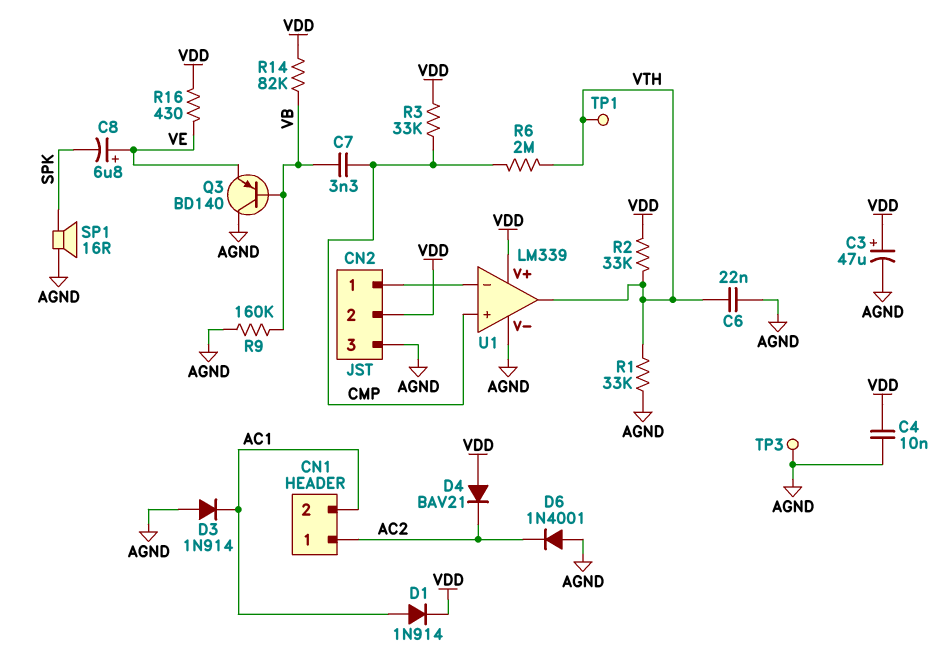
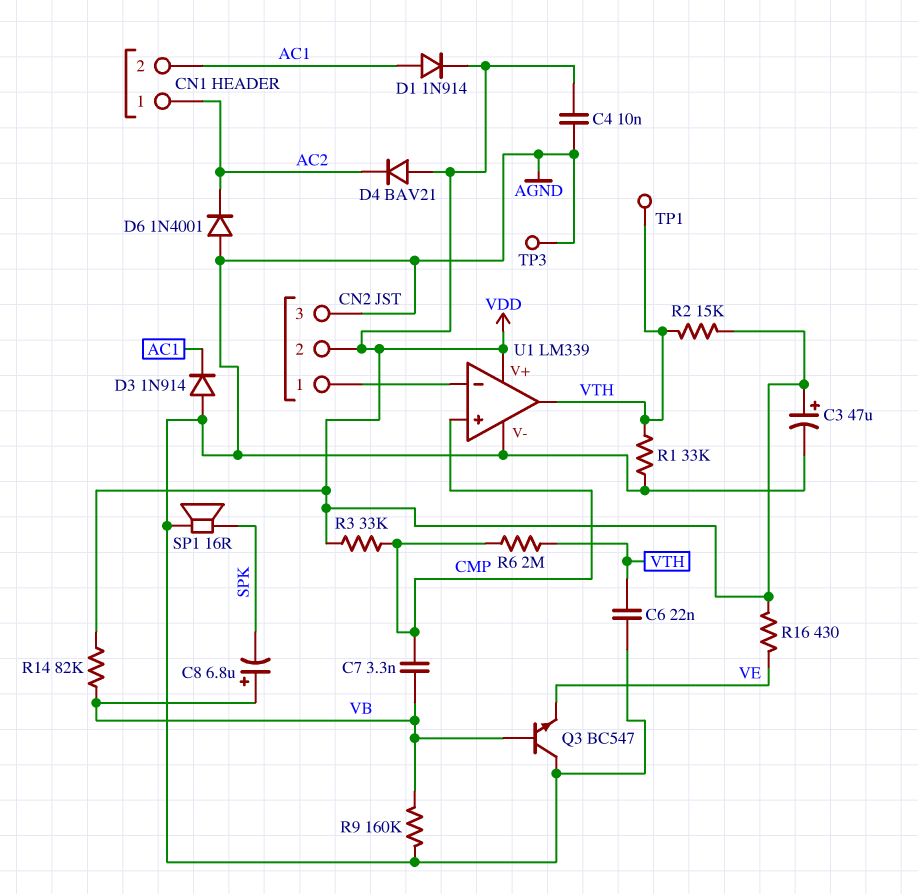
C8: 6.8uF (plus VE, minus SPK) -> 6.8uF (plus VB, minus SPK)
Q3: PNP BD140 (B VB, C AGND, E VE) -> NPN BC547 (B VB, C AGND, E VE)
R2: 33k (VDD, VTH) -> 15k (VDD, VTH)

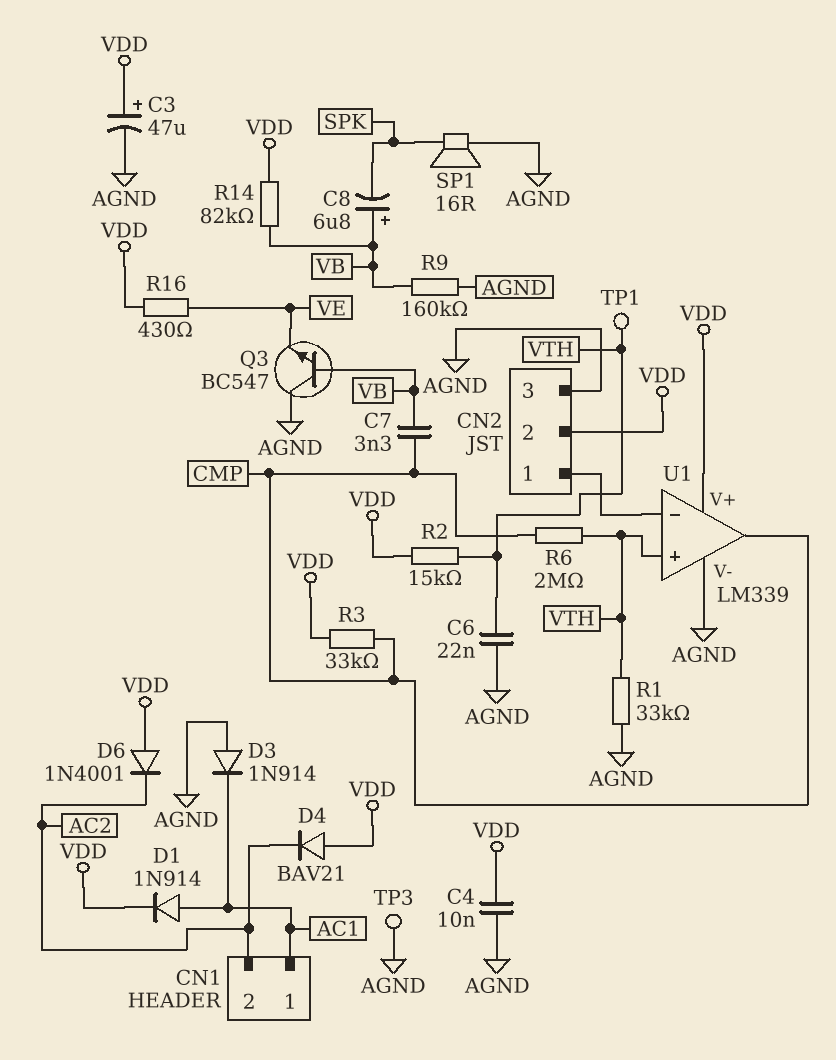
CN1 pin 1: AC2 -> AC1
CN1 pin 2: AC1 -> AC2
D6: diode 1N4001 (A AGND, K AC2) -> diode 1N4001 (A VDD, K AC2)
U1 pin in+: CMP -> VTH
U1 pin out: VTH -> CMP

